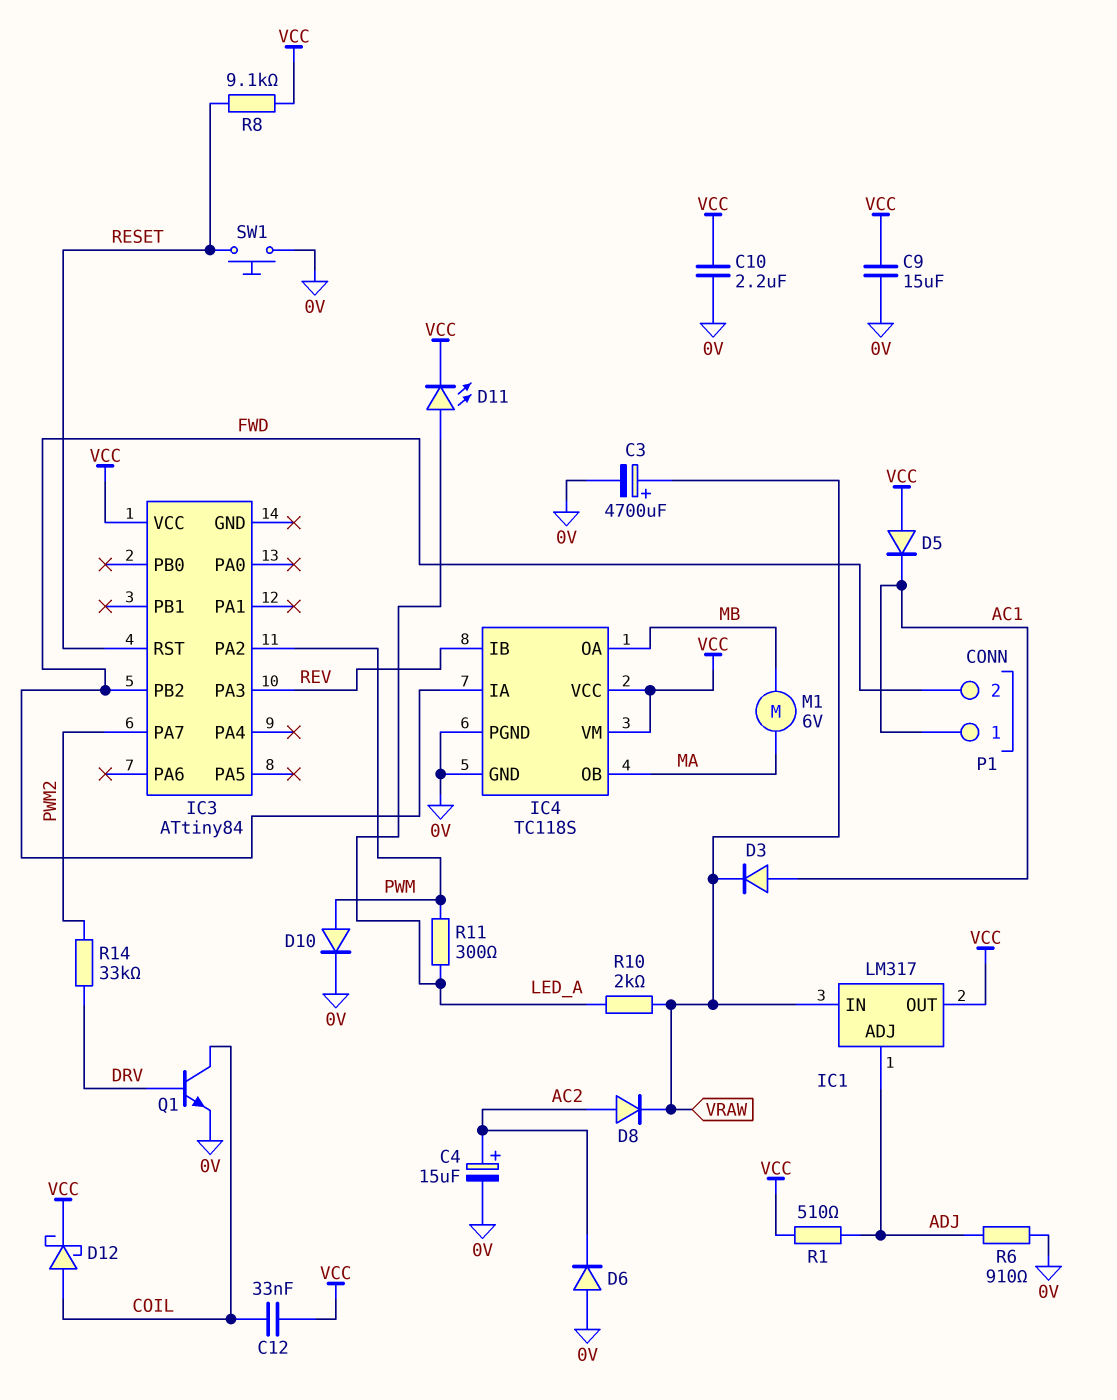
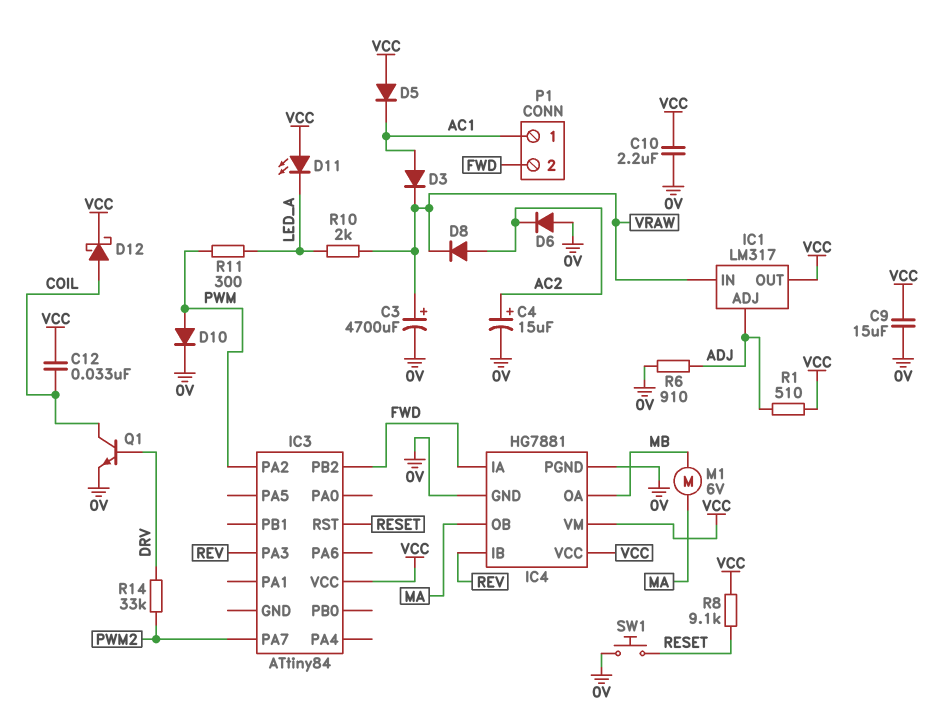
D11: LED (A LED_A, K VCC) -> LED (A VCC, K LED_A)
IC4: TC118S -> HG7881

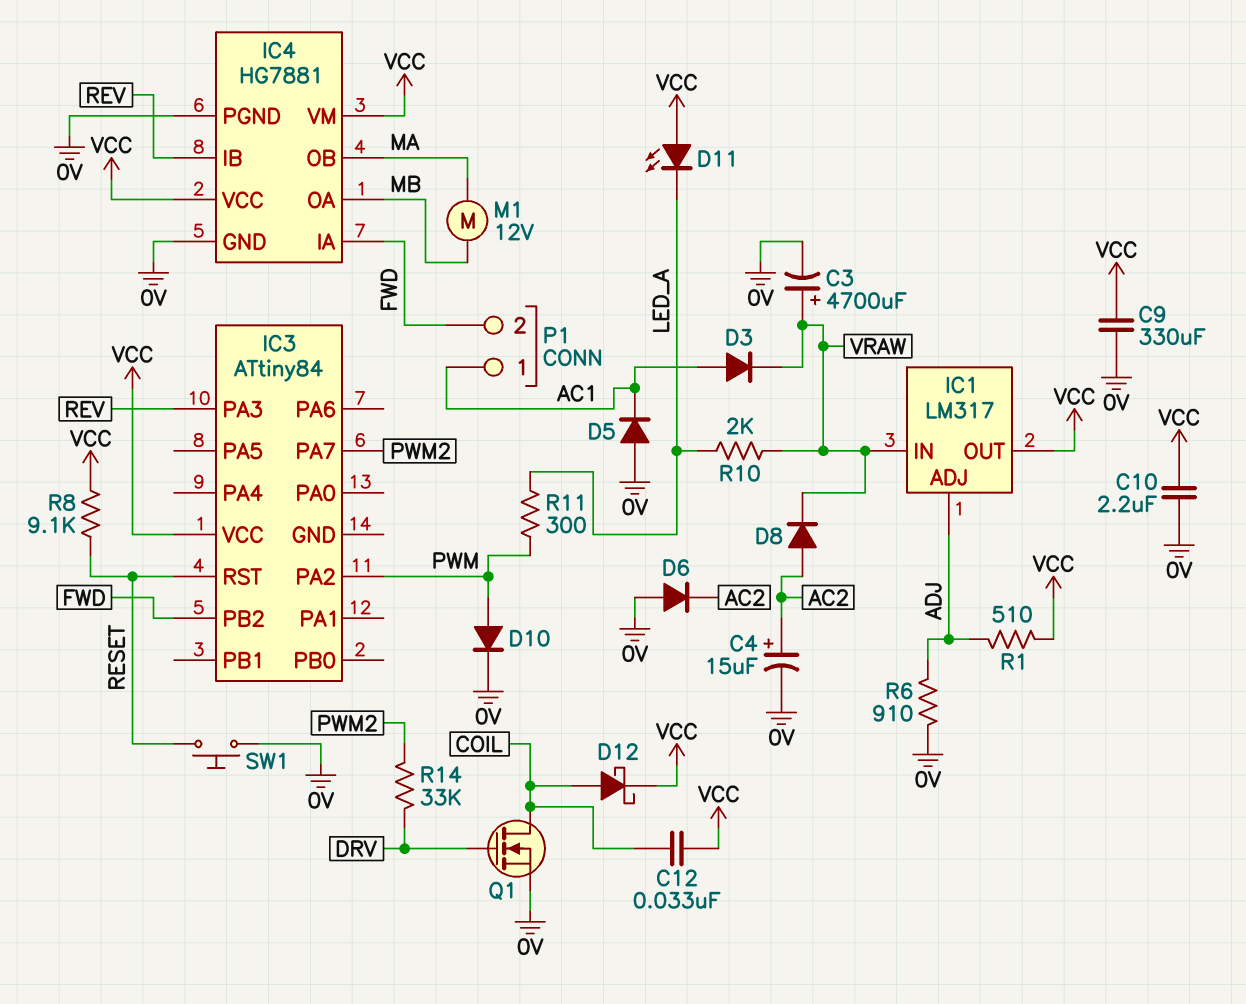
C9: 15uF (0V, VCC) -> 330uF (0V, VCC)
D5: diode (A VCC, K AC1) -> diode (A 0V, K AC1)
M1: motor 6V (MA, MB) -> motor 12V (MA, MB)
Q1: NPN (B DRV, C COIL, E 0V) -> NMOS (G DRV, D COIL, S 0V)

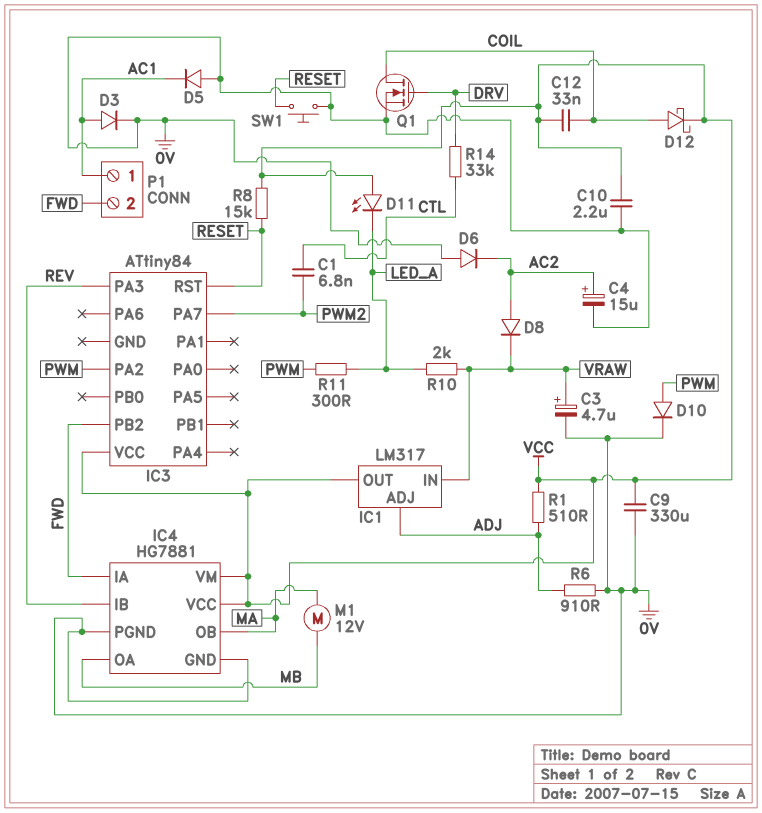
C1: none -> 6.8nF (CTL, PWM2)
C3: 4700uF (plus VRAW, minus 0V) -> 4.7uF (plus VRAW, minus 0V)
D3: diode (A AC1, K VRAW) -> diode (A AC1, K 0V)
R8: 9.1k (RESET, VCC) -> 15k (RESET, VCC)
R14: 33k (DRV, PWM2) -> 33k (CTL, DRV)

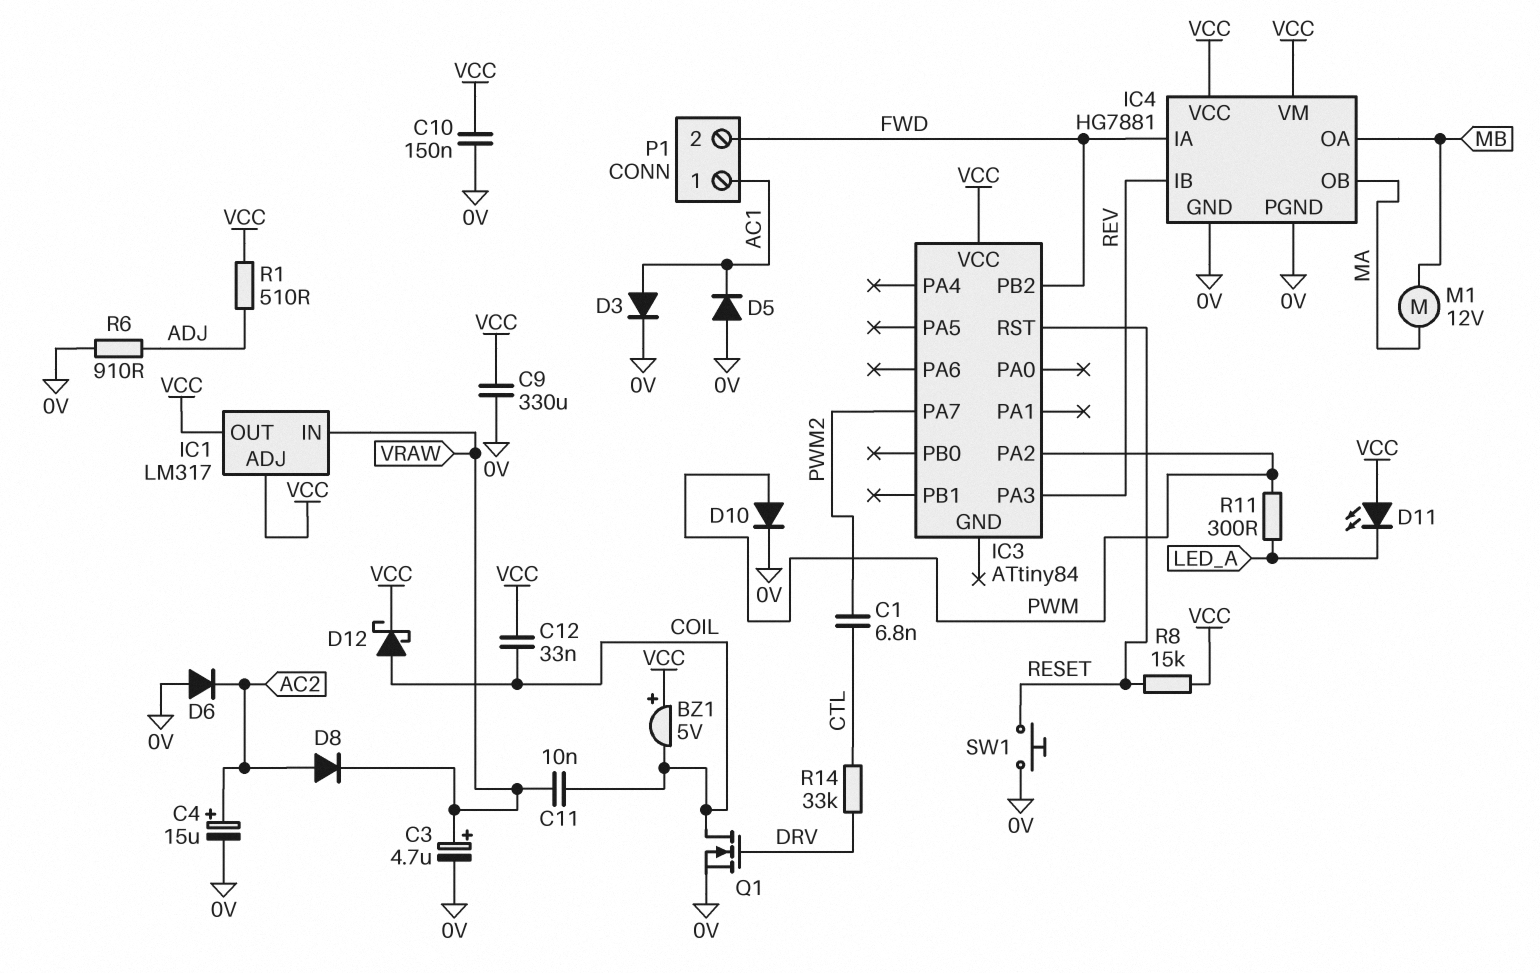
BZ1: none -> buzzer 5V (plus VCC, minus COIL)
C10: 2.2uF (0V, VCC) -> 150nF (0V, VCC)
C11: none -> 10nF (COIL, VRAW)
IC1 pin ADJ: ADJ -> VCC
R10: 2k (LED_A, VRAW) -> none

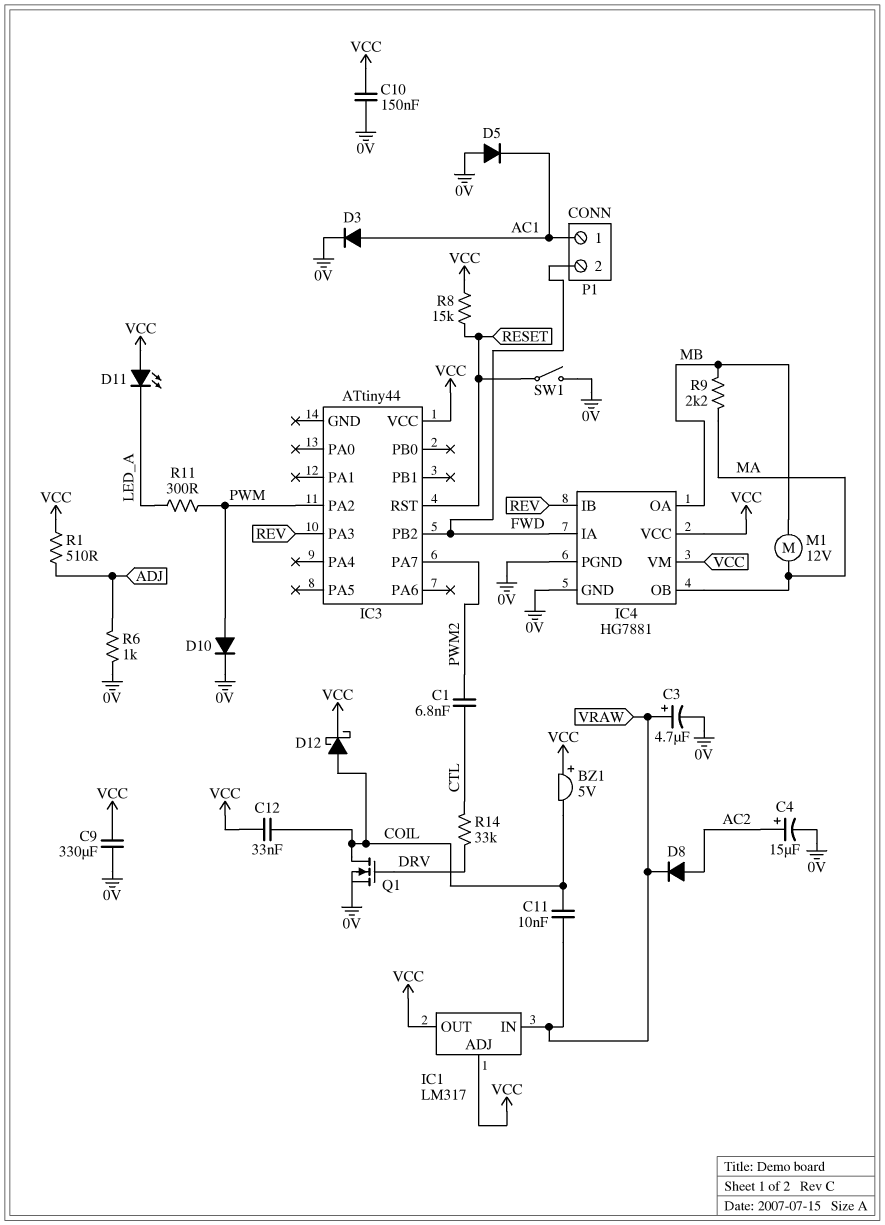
D6: diode (A 0V, K AC2) -> none
IC3: ATtiny84 -> ATtiny44
R6: 910 (0V, ADJ) -> 1k (0V, ADJ)
R9: none -> 2.2k (MA, MB)
SW1: button (0V, RESET) -> switch (0V, RESET)

